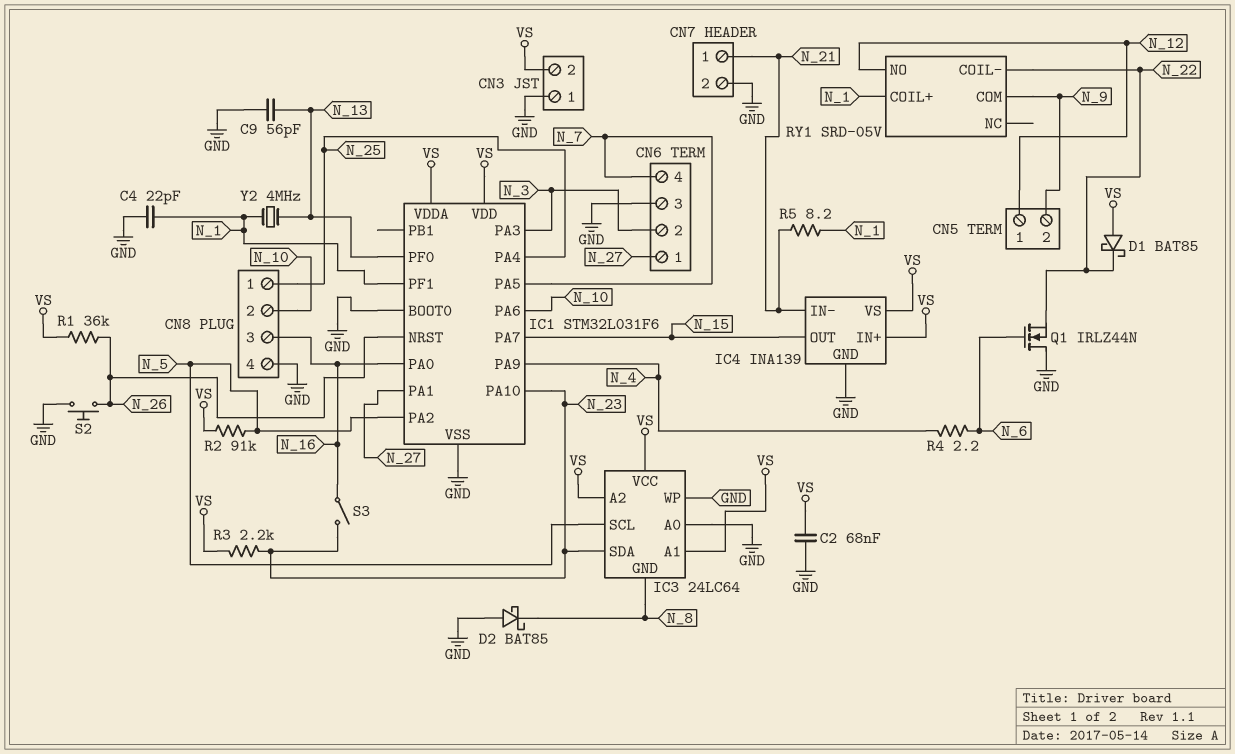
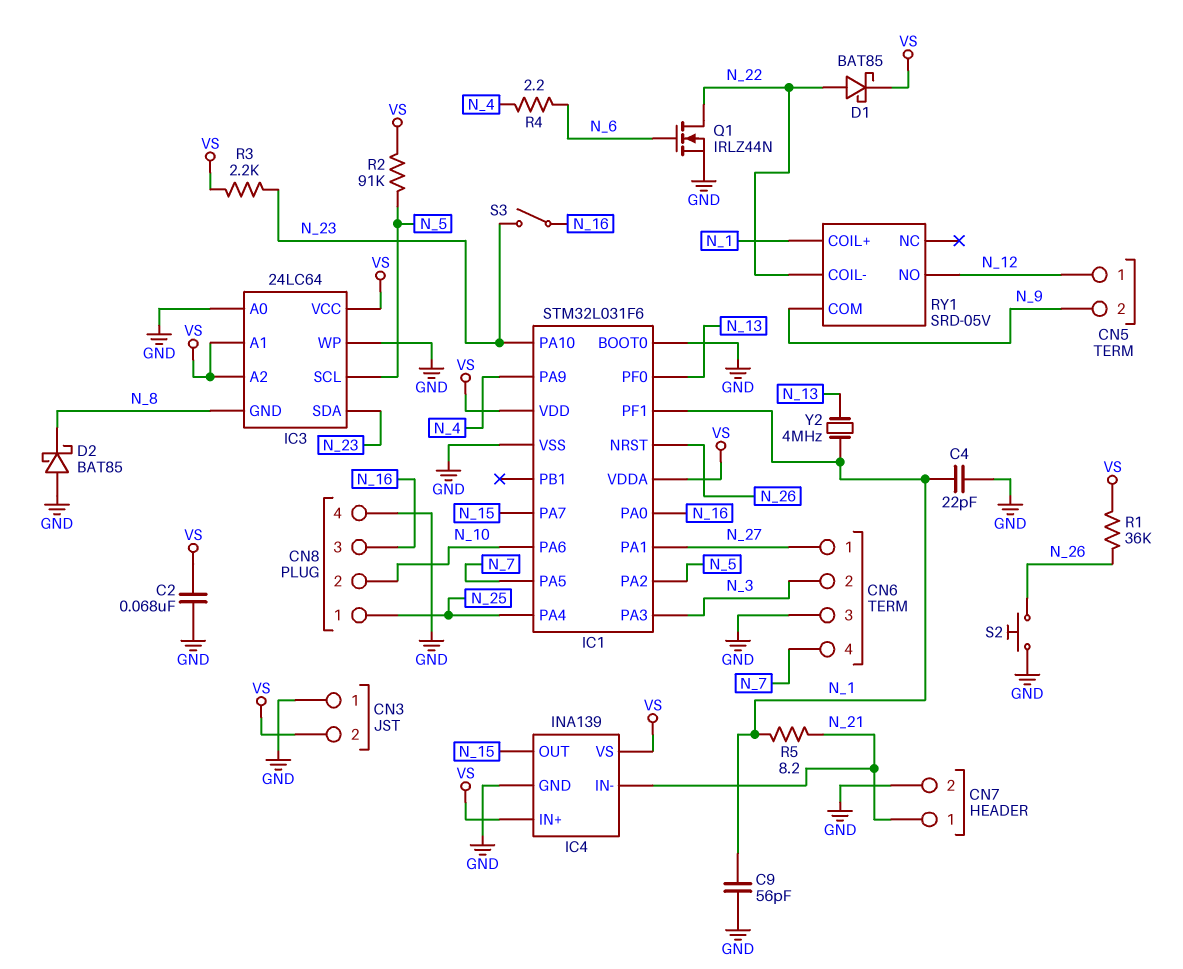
C9: 56pF (GND, N_13) -> 56pF (GND, N_1)
D1: schottky BAT85 (A VS, K N_22) -> schottky BAT85 (A N_22, K VS)
Q1: NMOS IRLZ44N (G N_6, D GND, S N_22) -> NMOS IRLZ44N (G N_6, D N_22, S GND)

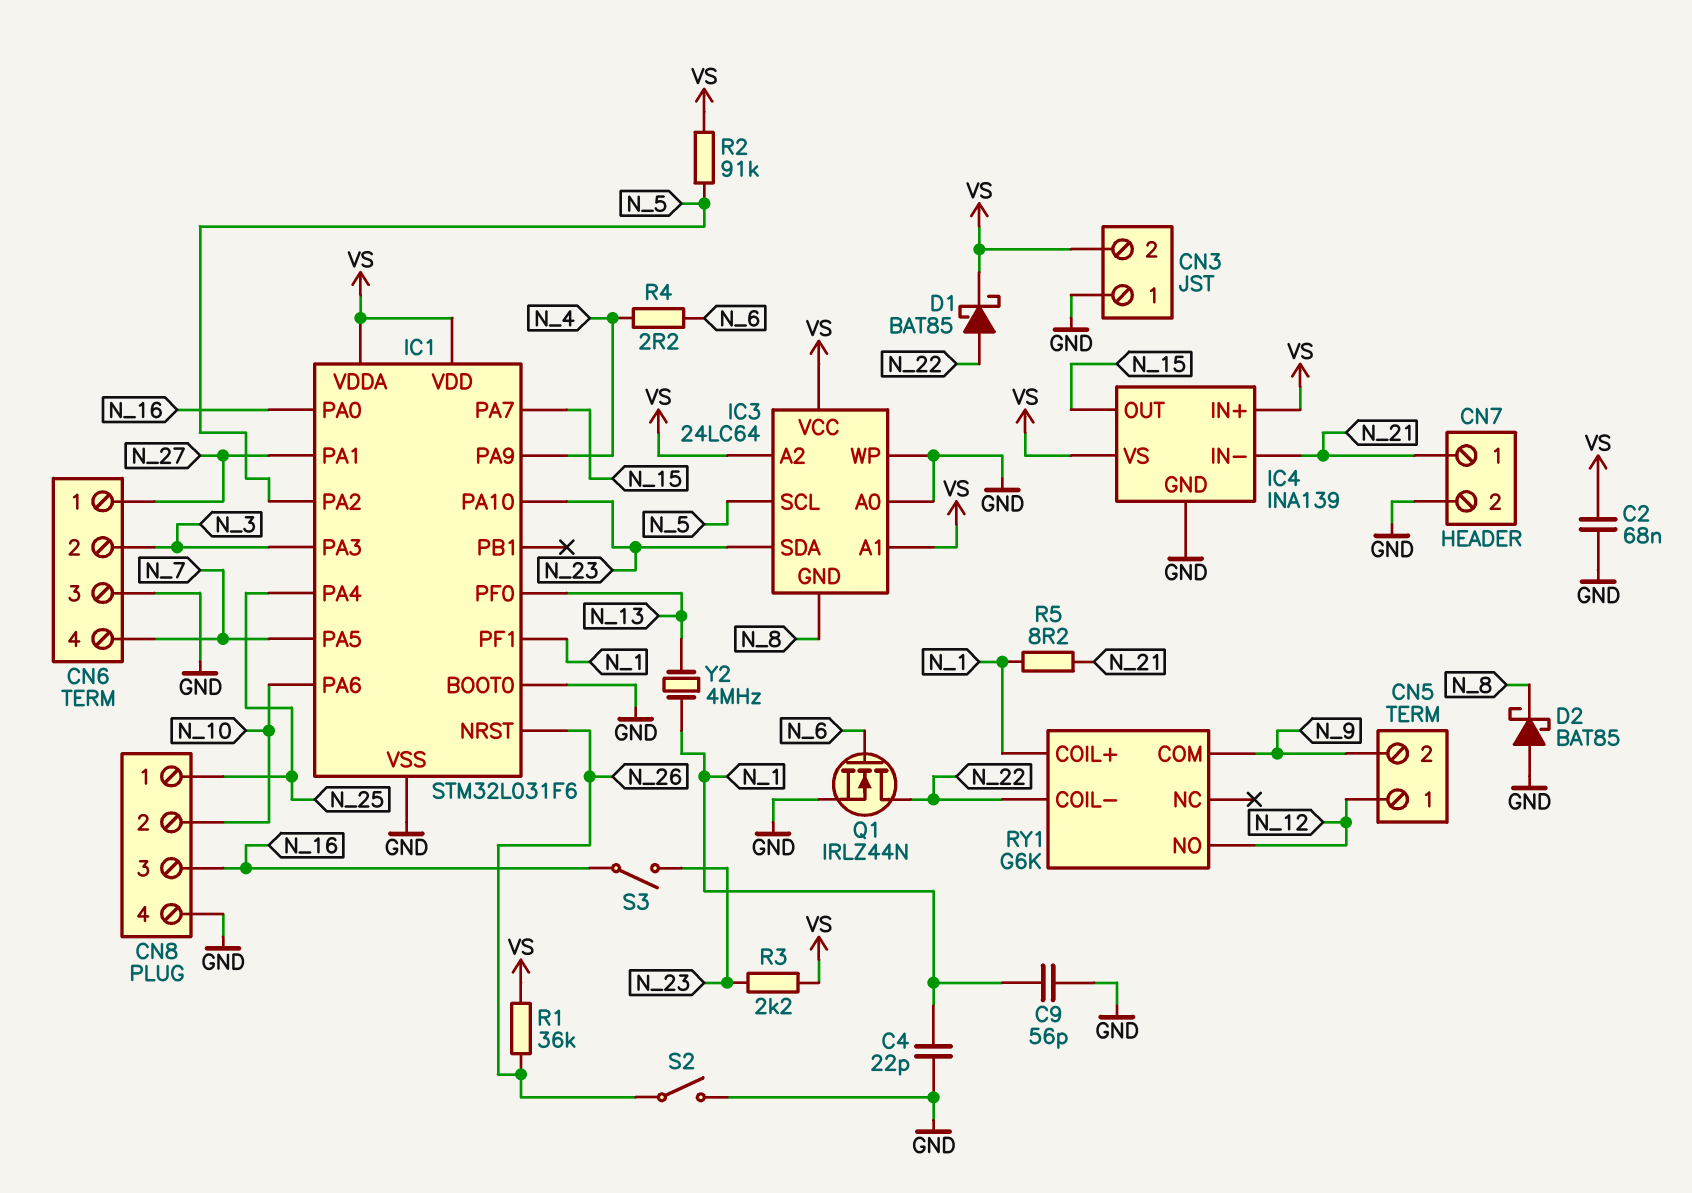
RY1: SRD-05V -> G6K
S2: button (GND, N_26) -> switch (GND, N_26)

